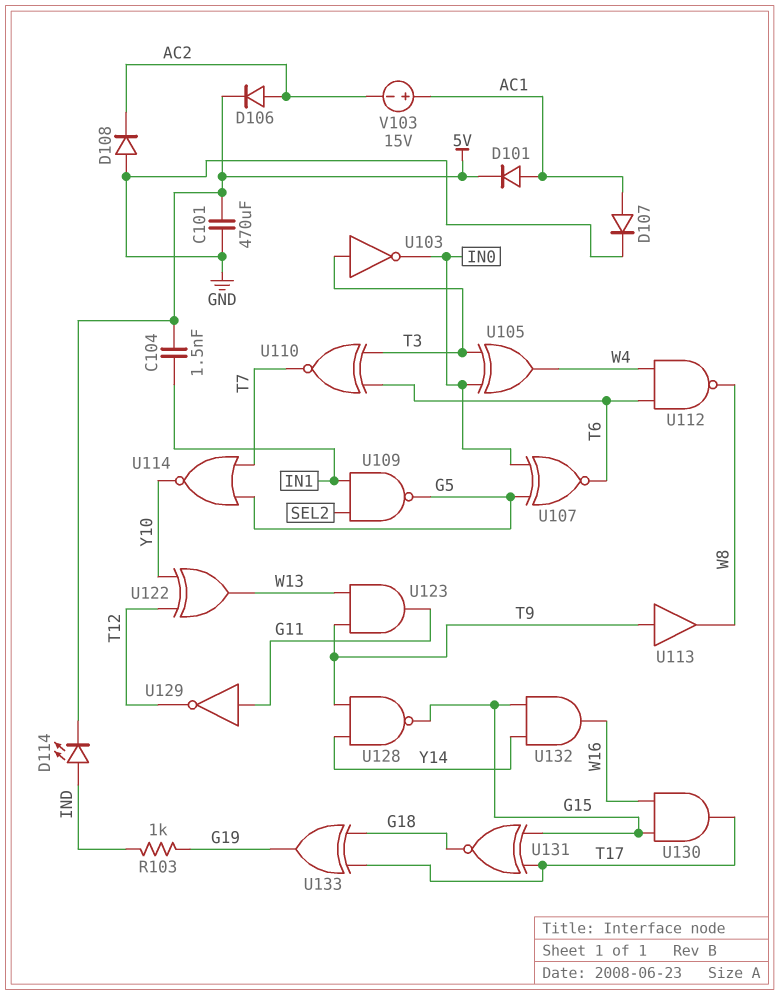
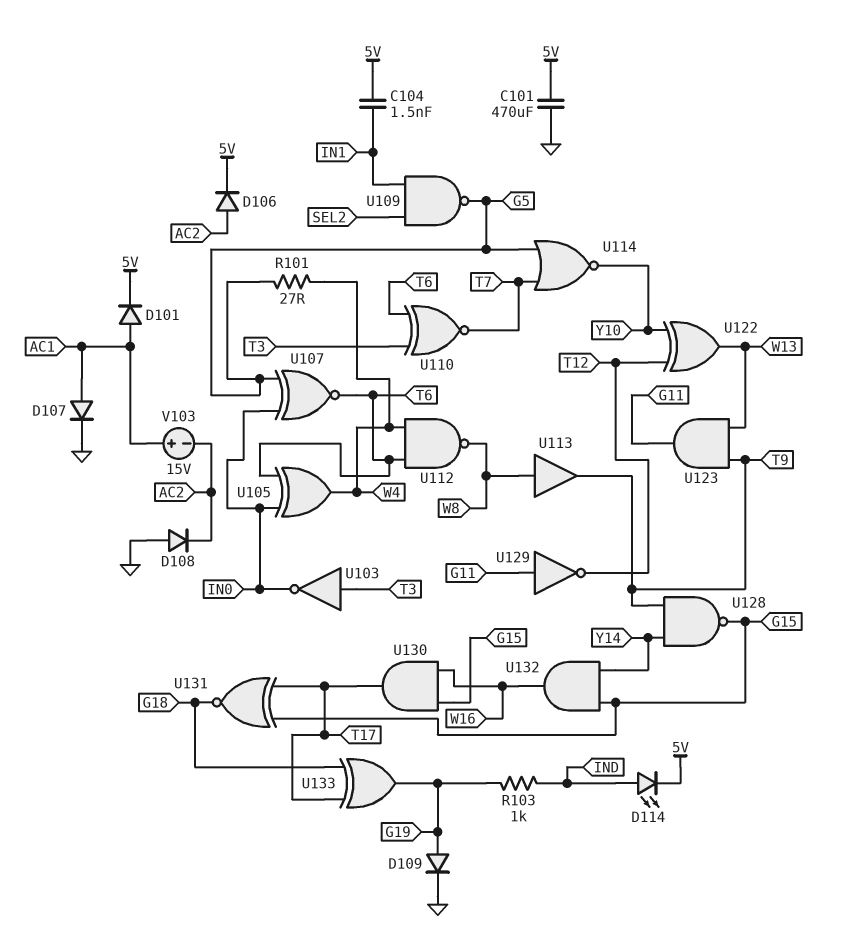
D109: none -> diode (A G19, K GND)
R101: none -> 27 (G5, W4)
U105: XOR (in IN0, in T3, out W4) -> XOR (in IN0, in T6, out W4)
U113: buffer (in T9, out W8) -> buffer (in W8, out T9)

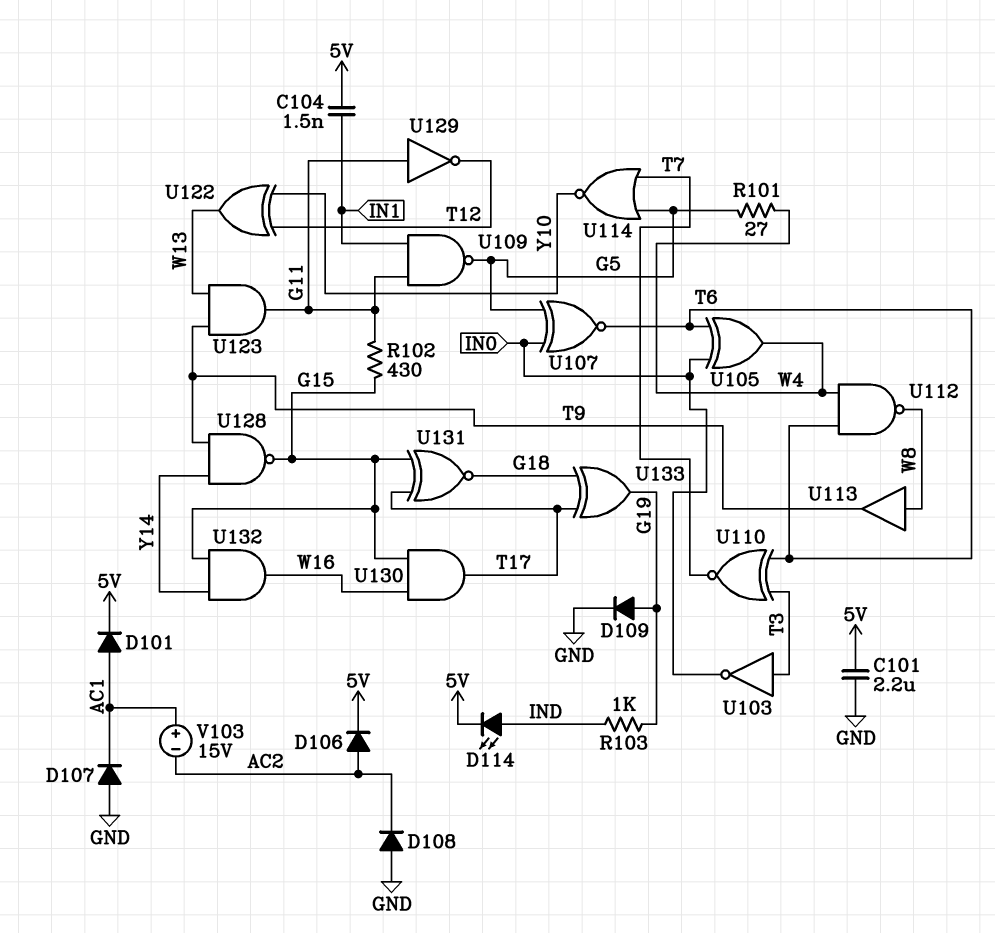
C101: 470uF (5V, GND) -> 2.2uF (5V, GND)
D107: diode (A AC1, K GND) -> diode (A GND, K AC1)
R102: none -> 430 (G11, G15)
U109: NAND (in IN1, in SEL2, out G5) -> NAND (in G11, in IN1, out G5)

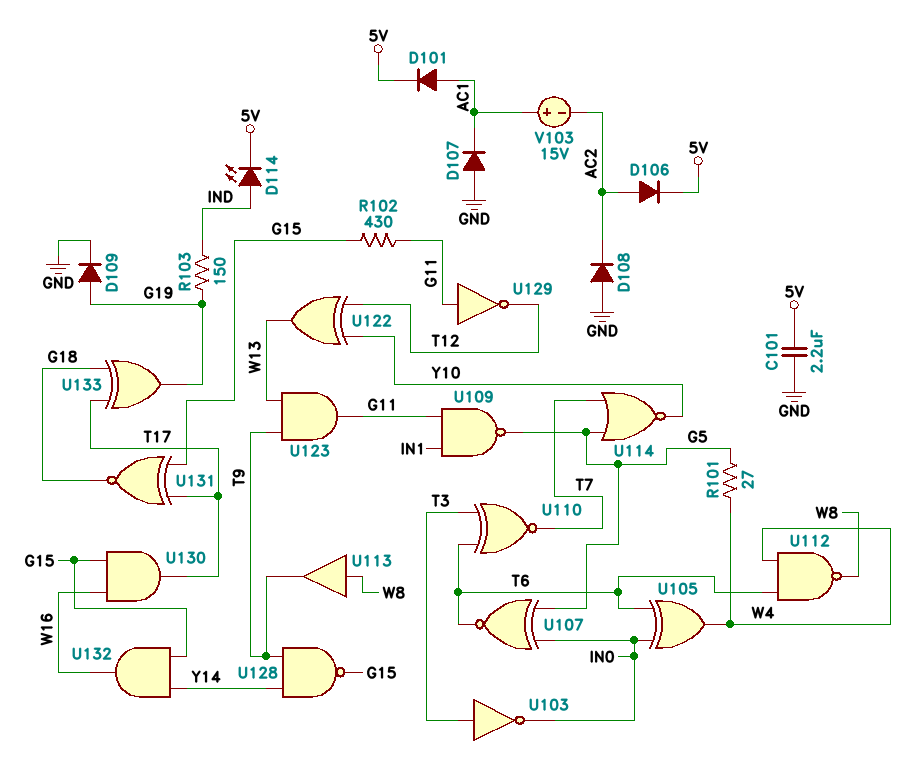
C104: 1.5nF (5V, IN1) -> none
R103: 1k (G19, IND) -> 150 (G19, IND)

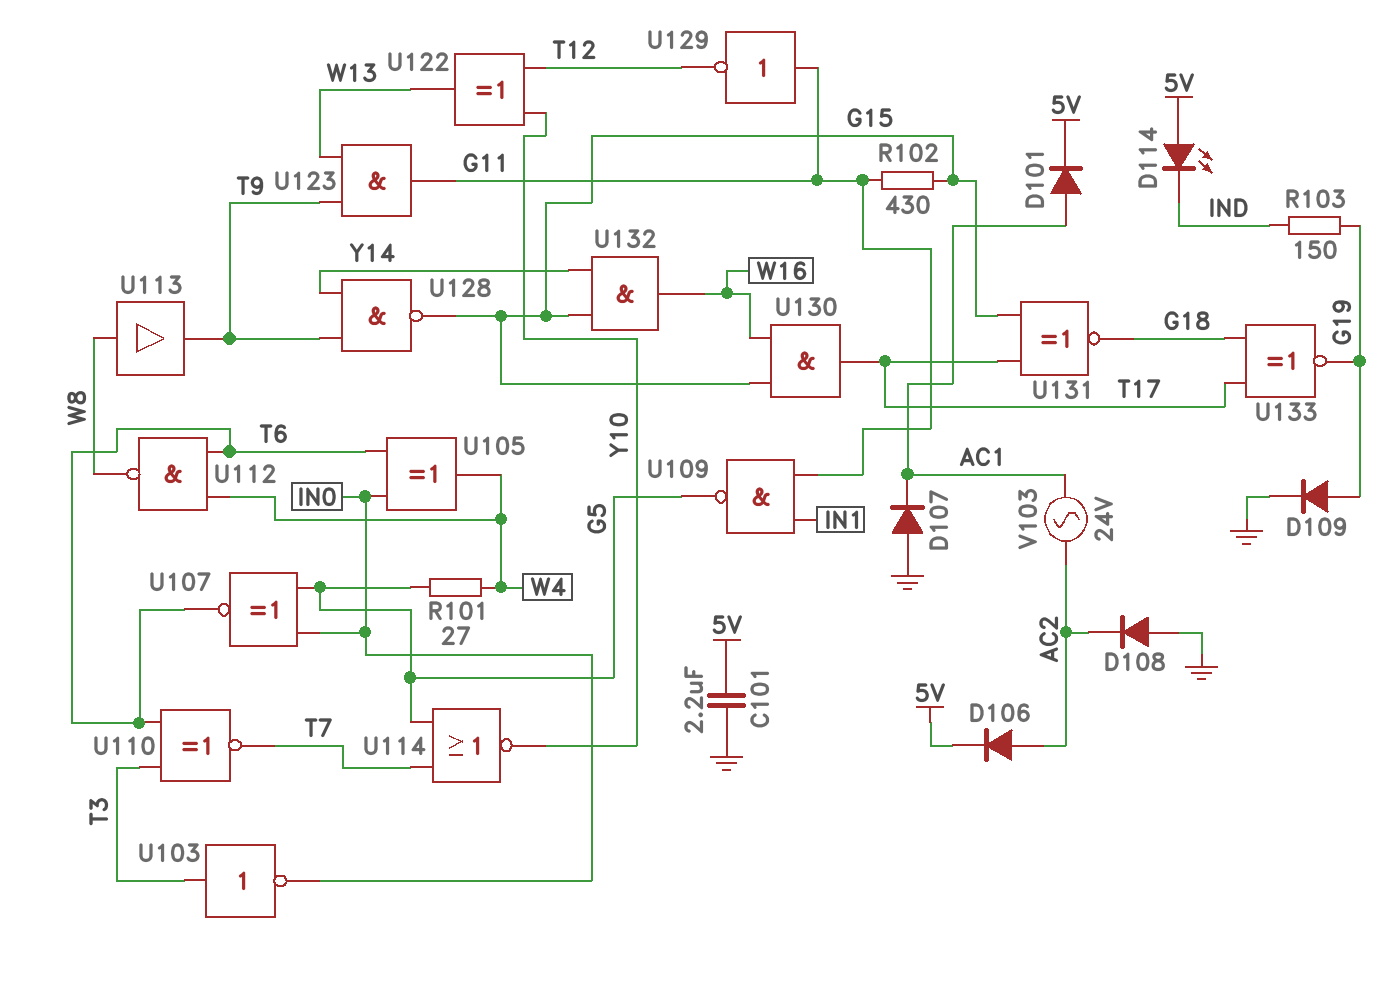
D114: LED (A IND, K 5V) -> LED (A 5V, K IND)
U133: XOR (in G18, in T17, out G19) -> XNOR (in G18, in T17, out G19)
V103: 15V (plus AC1, minus AC2) -> AC 24V (AC1, AC2)

